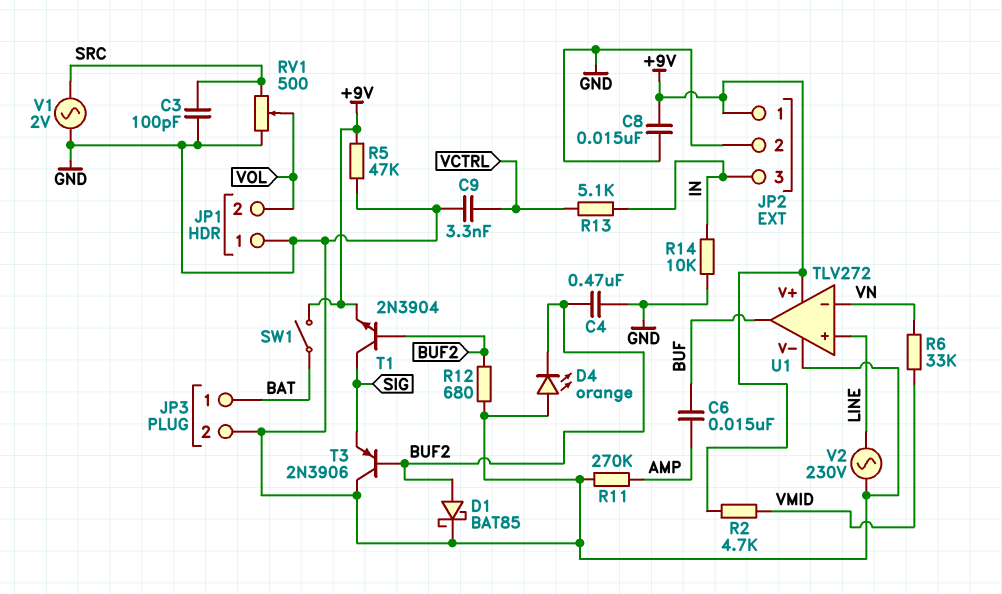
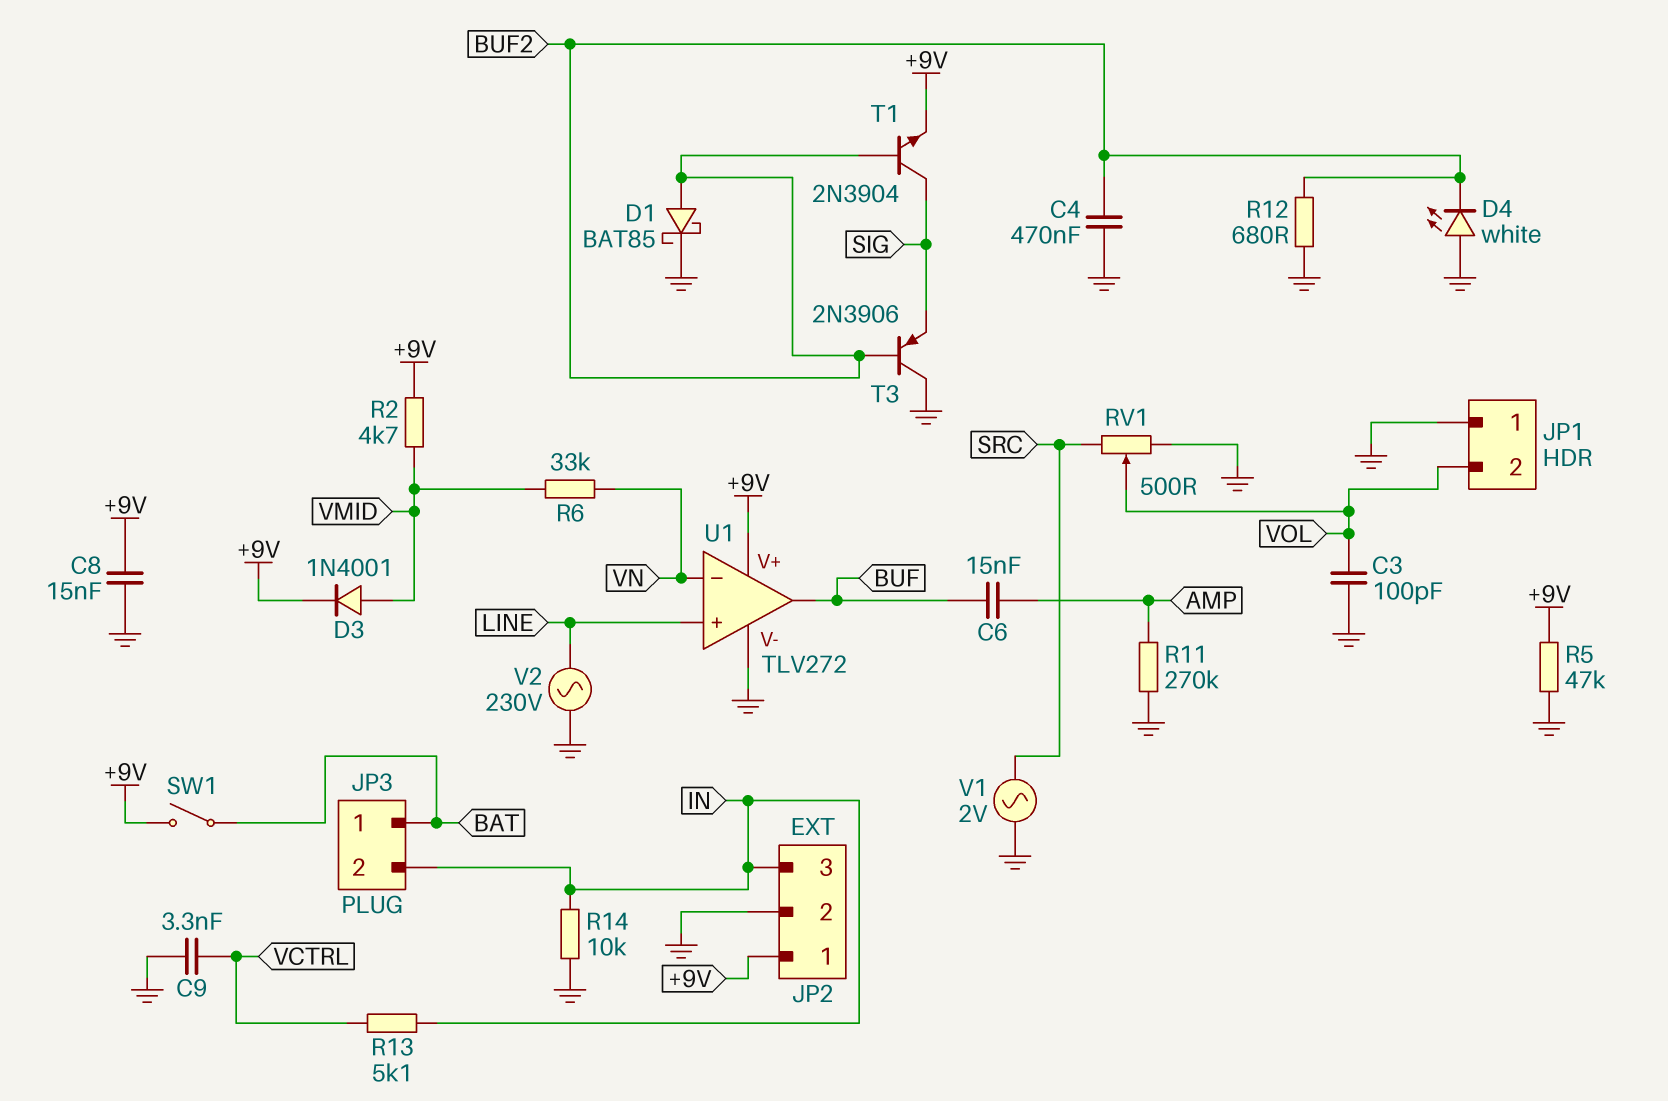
C3: 100pF (GND, SRC) -> 100pF (GND, VOL)
D3: none -> diode 1N4001 (A VMID, K +9V)
D4: LED orange (A GND, K BUF2) -> LED white (A GND, K BUF2)
JP3 pin 2: GND -> IN

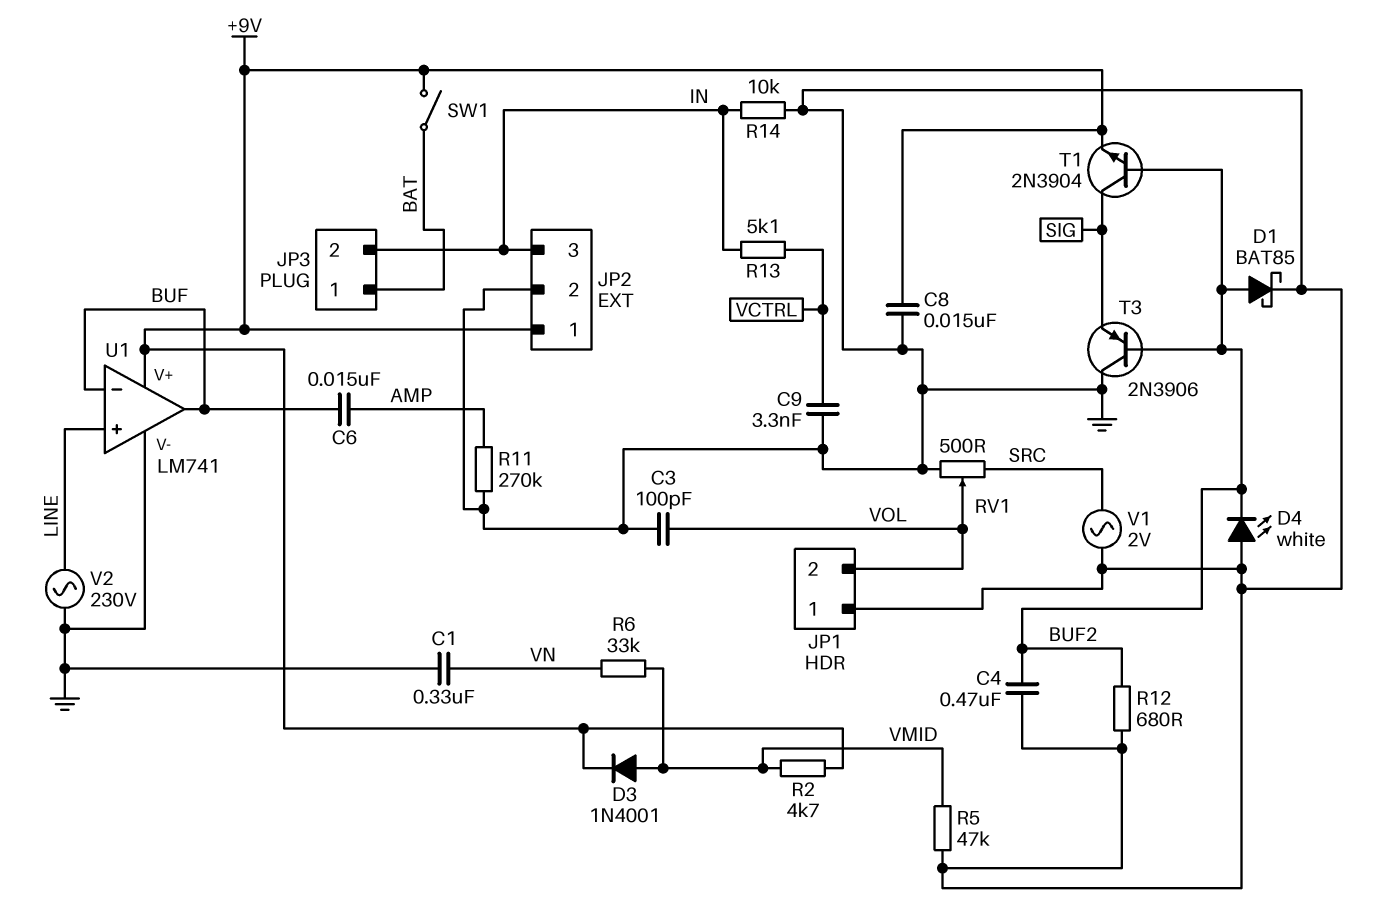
C1: none -> 330nF (GND, VN)
R5: 47k (+9V, GND) -> 47k (GND, VMID)
U1: TLV272 -> LM741
U1 pin in-: VN -> BUF

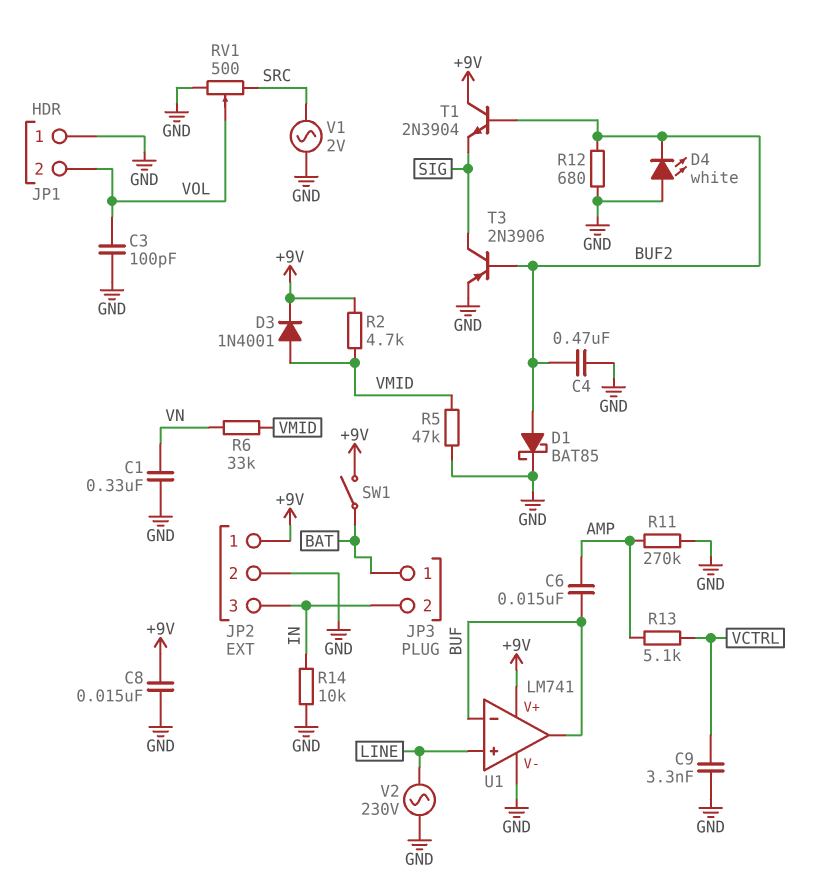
R13: 5.1k (IN, VCTRL) -> 5.1k (AMP, VCTRL)
T1: NPN 2N3904 (B BUF2, C SIG, E +9V) -> NPN 2N3904 (B BUF2, C +9V, E SIG)
T3: PNP 2N3906 (B BUF2, C GND, E SIG) -> PNP 2N3906 (B BUF2, C SIG, E GND)

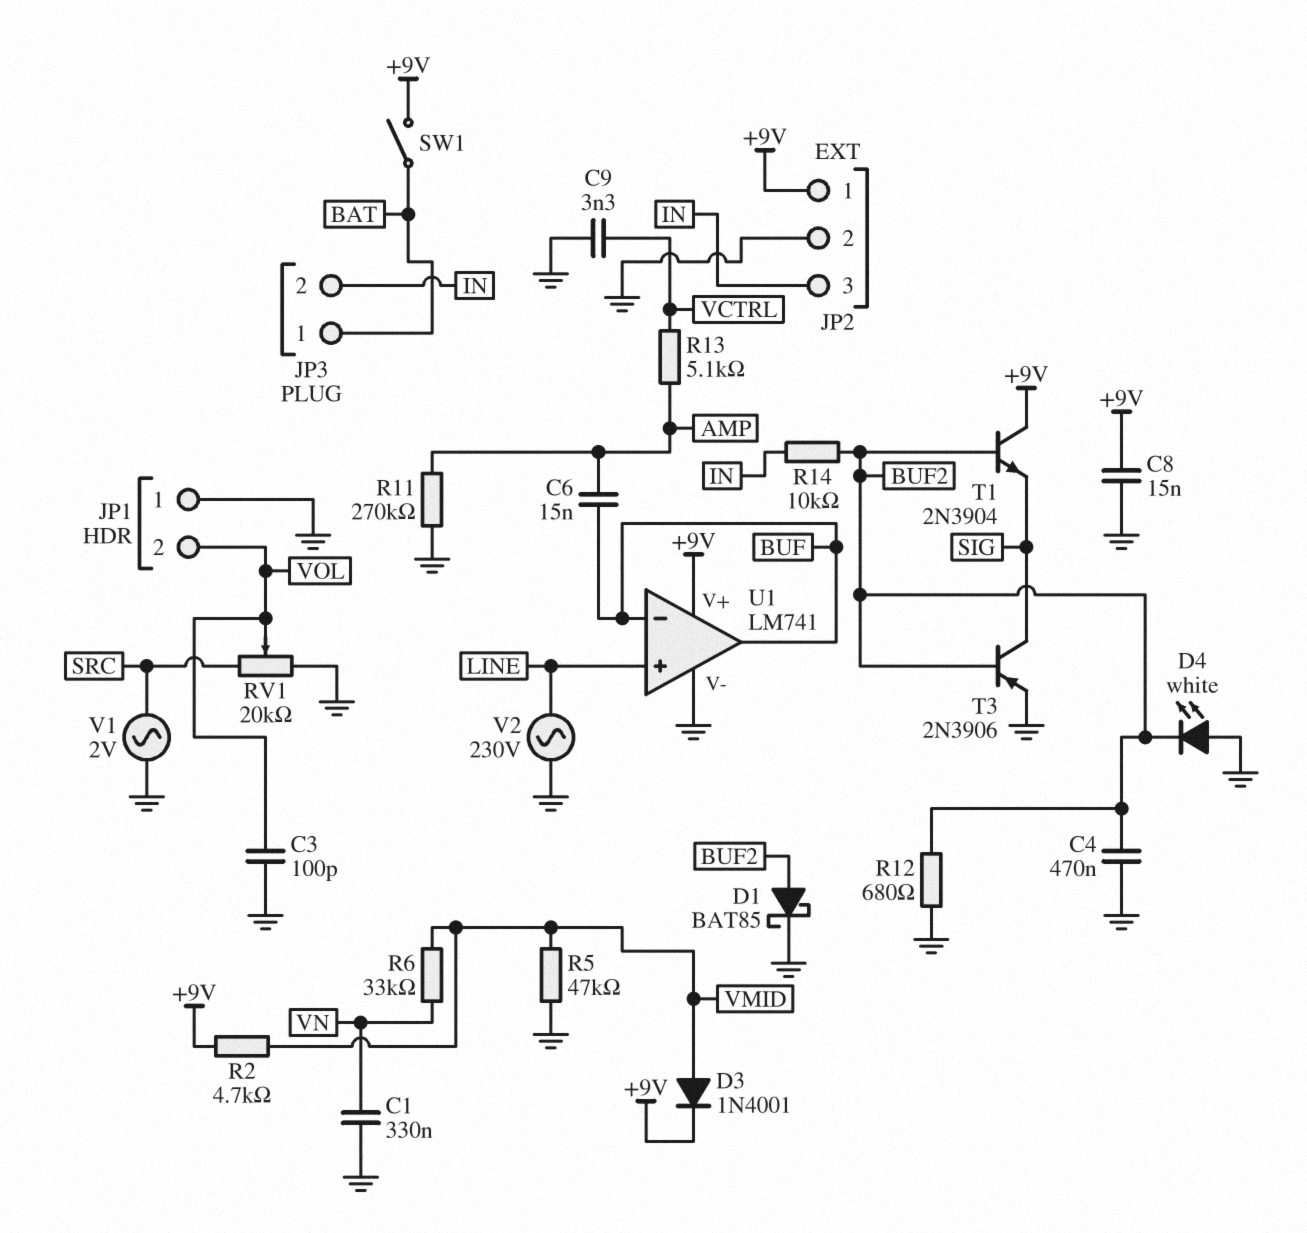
R14: 10k (GND, IN) -> 10k (BUF2, IN)
RV1: 500 (GND, SRC, wiper VOL) -> 20k (GND, SRC, wiper VOL)

